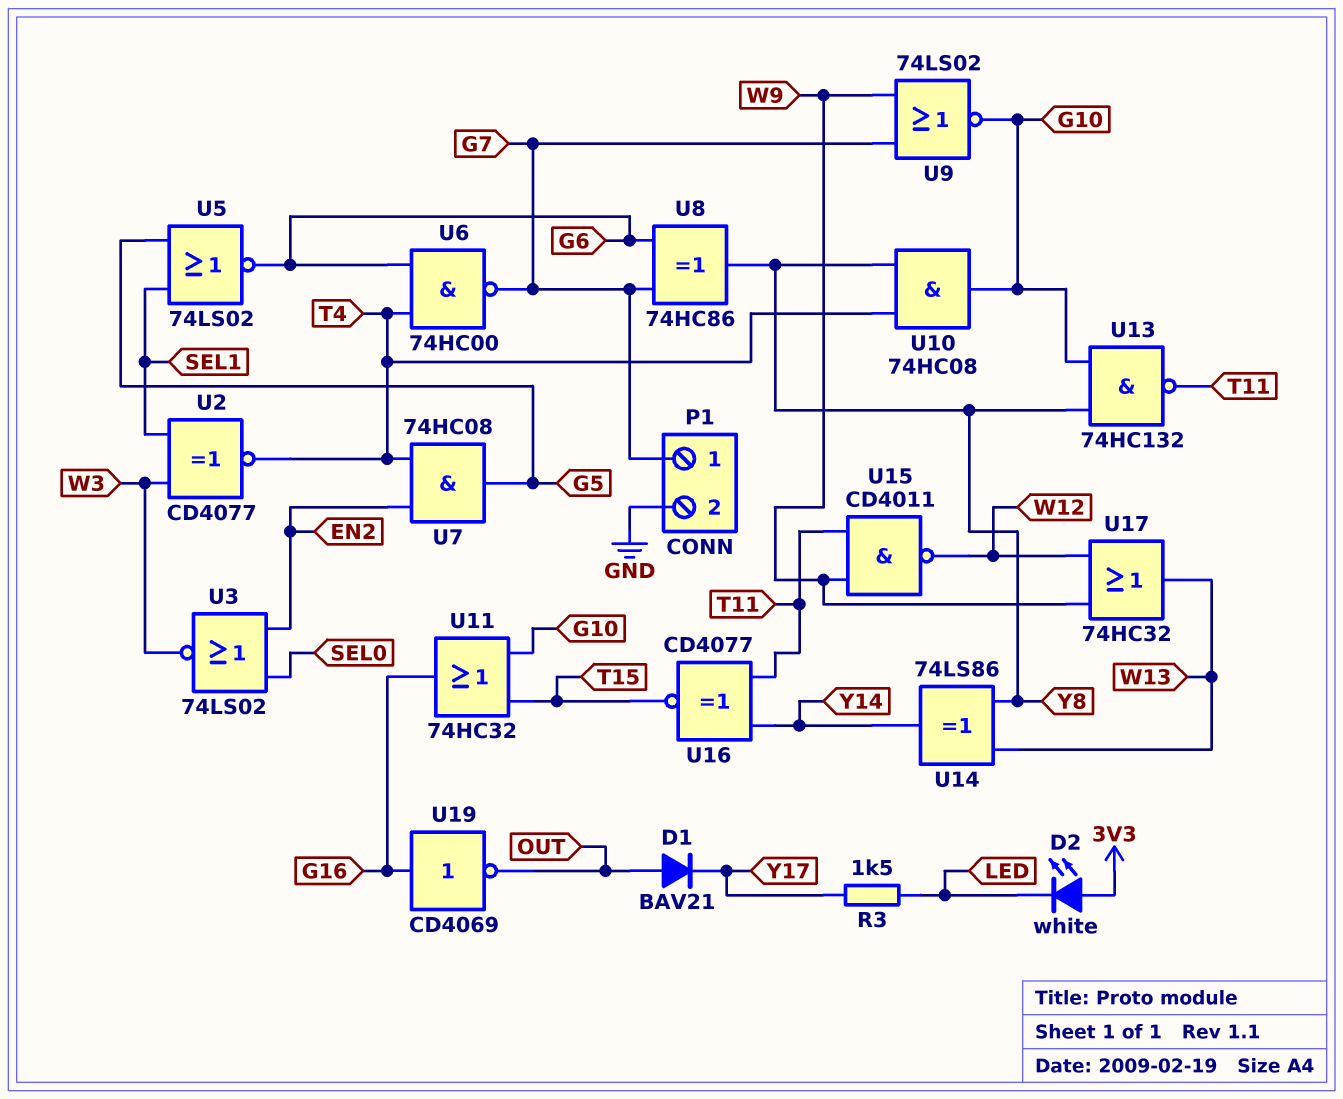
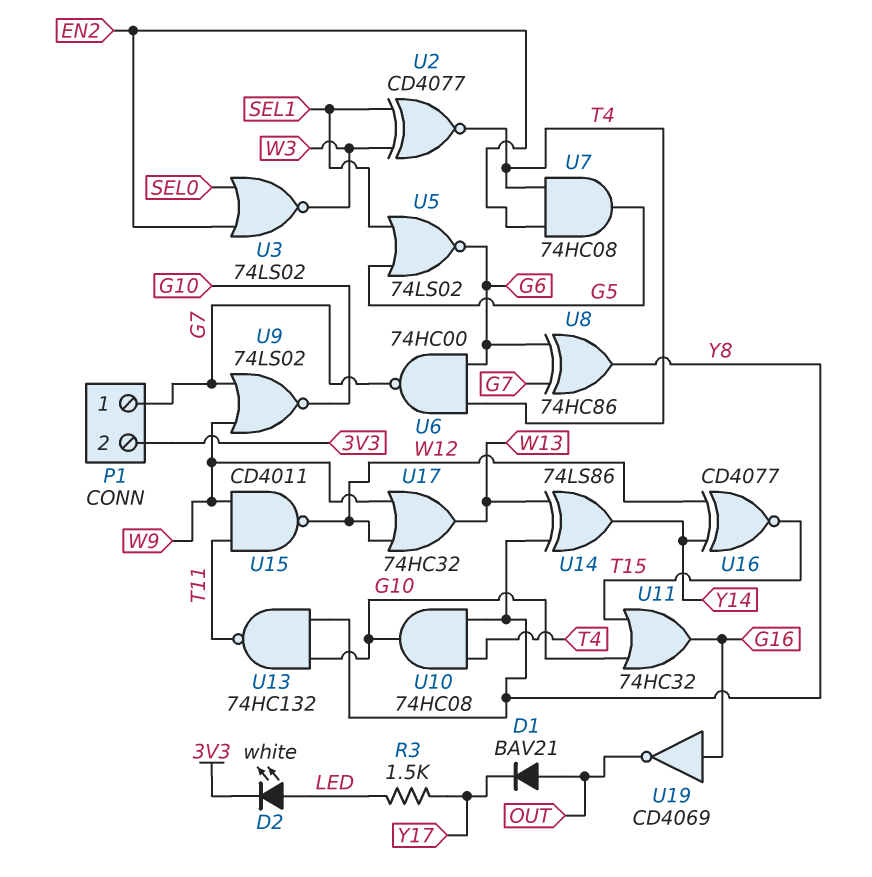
D2: LED white (A 3V3, K LED) -> LED white (A LED, K 3V3)
P1 pin 2: GND -> 3V3
U16: XNOR CD4077 (in T11, in Y14, out T15) -> XNOR CD4077 (in W12, in Y14, out T15)

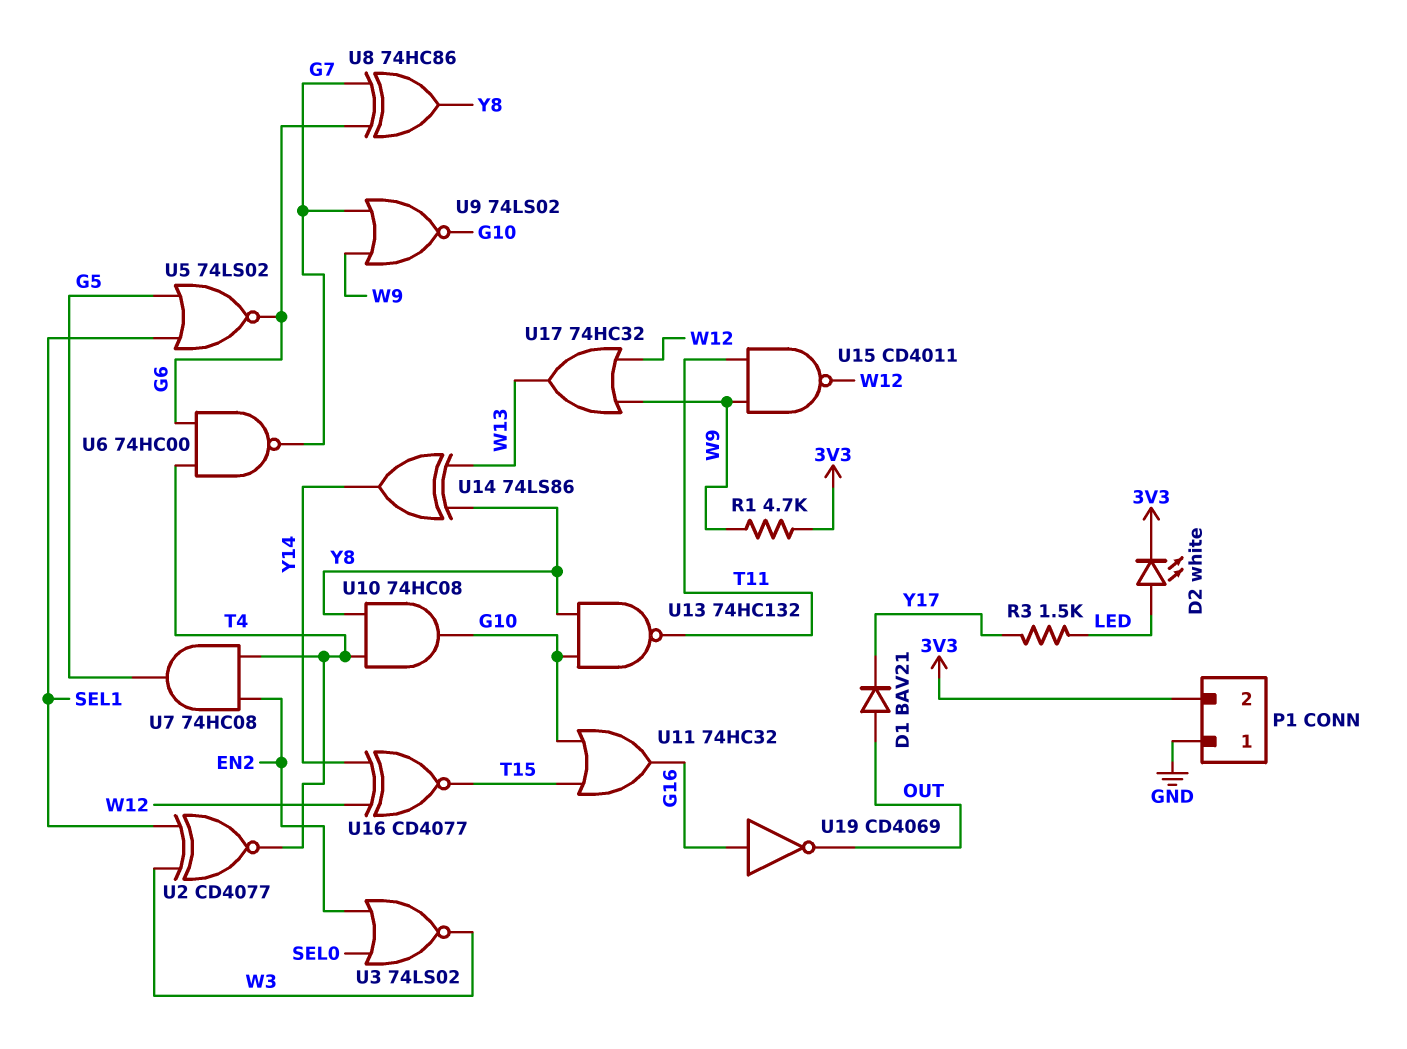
P1 pin 1: G7 -> GND
R1: none -> 4.7k (3V3, W9)

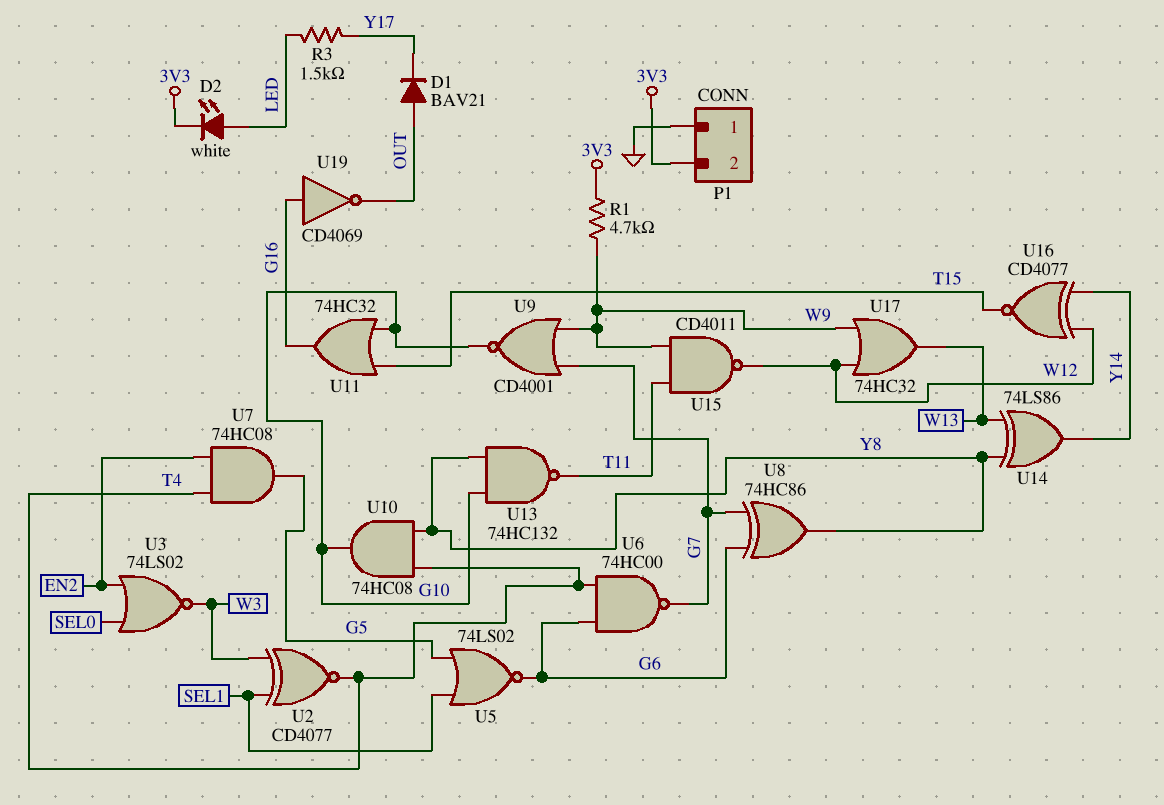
U9: NOR 74LS02 (in G7, in W9, out G10) -> NOR CD4001 (in G7, in W9, out G10)

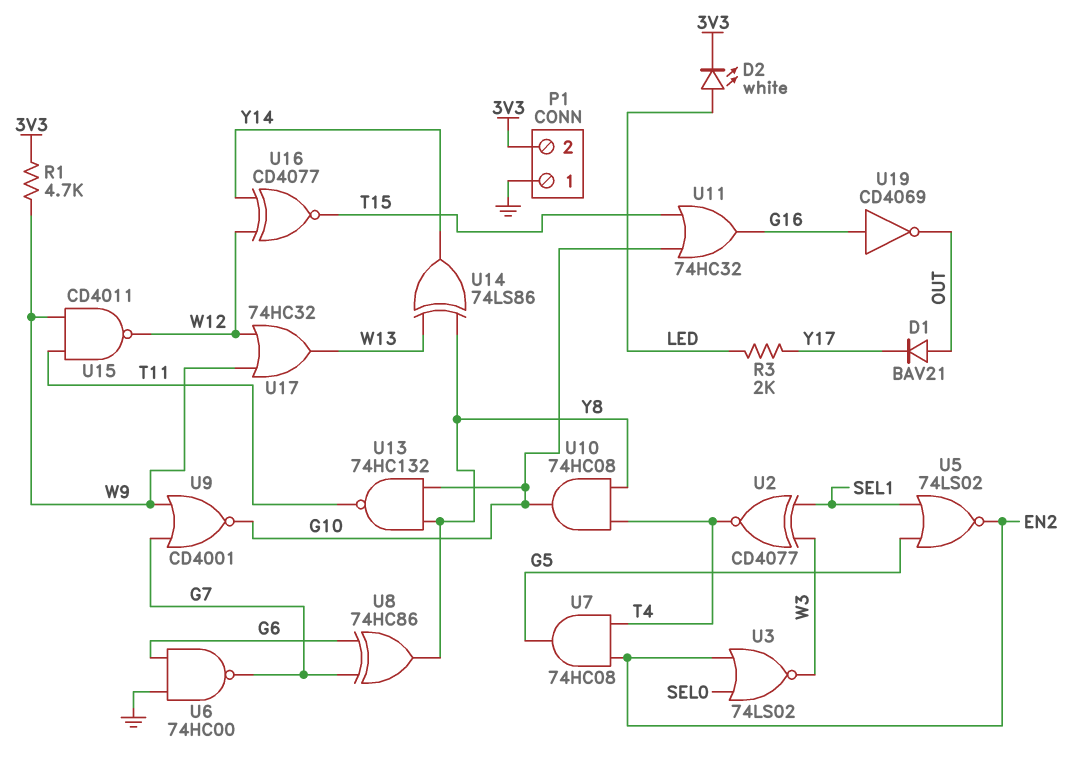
R3: 1.5k (LED, Y17) -> 2k (LED, Y17)
U5: NOR 74LS02 (in G5, in SEL1, out G6) -> NOR 74LS02 (in G5, in SEL1, out EN2)
U6: NAND 74HC00 (in G6, in T4, out G7) -> NAND 74HC00 (in G6, in GND, out G7)

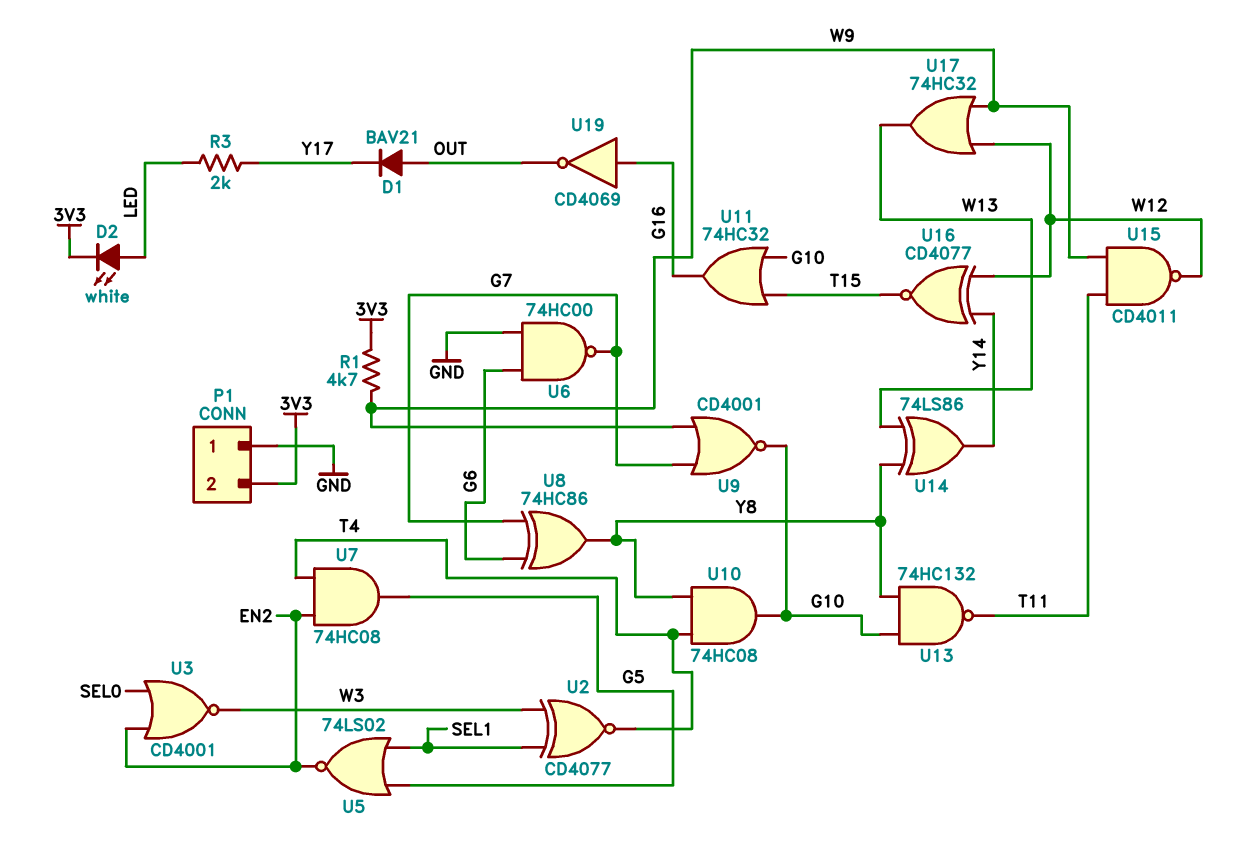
U3: NOR 74LS02 (in EN2, in SEL0, out W3) -> NOR CD4001 (in EN2, in SEL0, out W3)

